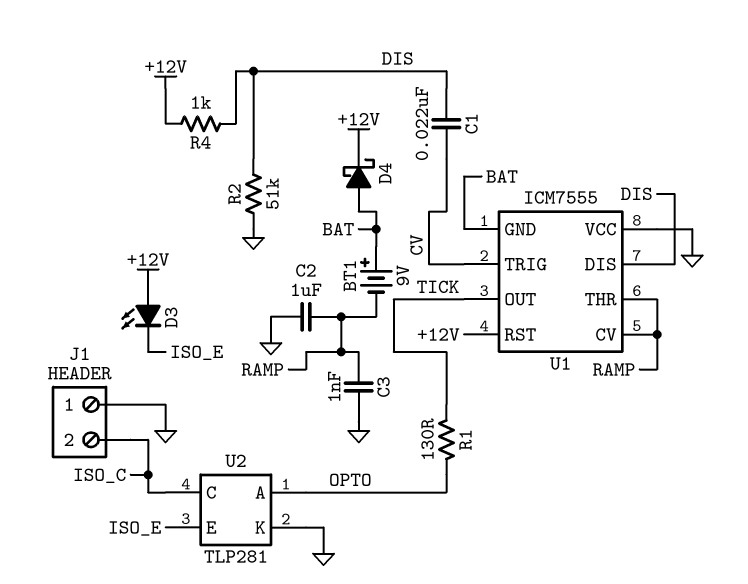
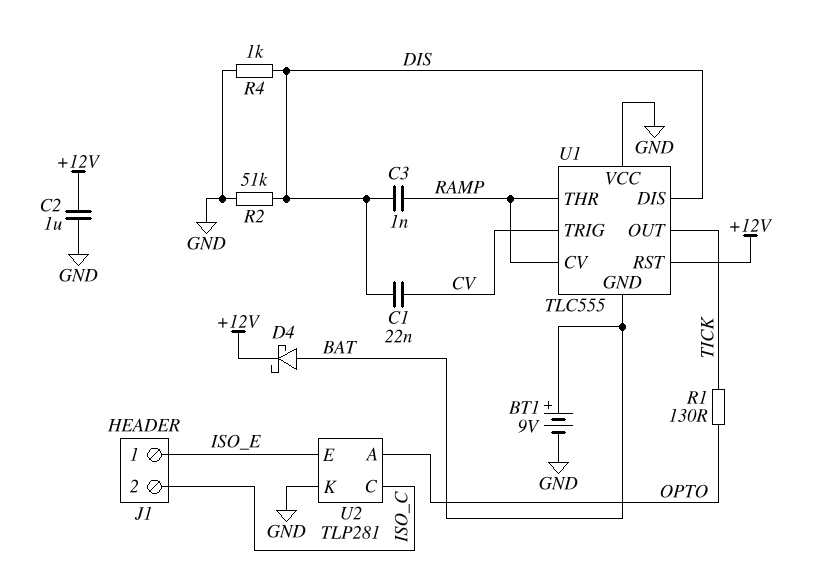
BT1: 9V (plus BAT, minus RAMP) -> 9V (plus BAT, minus GND)
C2: 1uF (GND, RAMP) -> 1uF (+12V, GND)
C3: 1nF (GND, RAMP) -> 1nF (DIS, RAMP)
D3: LED (A +12V, K ISO_E) -> none
J1 pin 1: GND -> ISO_E
R4: 1k (+12V, DIS) -> 1k (DIS, GND)
U1: ICM7555 -> TLC555

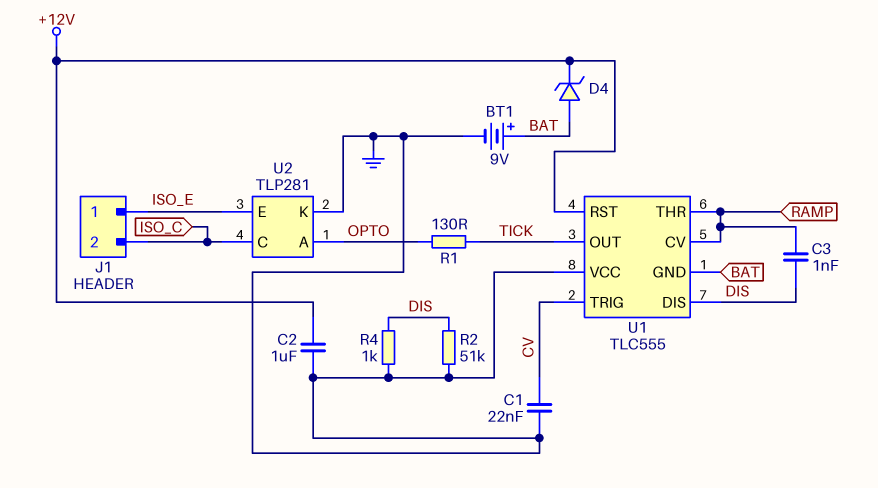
C1: 22nF (CV, DIS) -> 22nF (CV, GND)
D4: schottky (A BAT, K +12V) -> zener (A BAT, K +12V)

